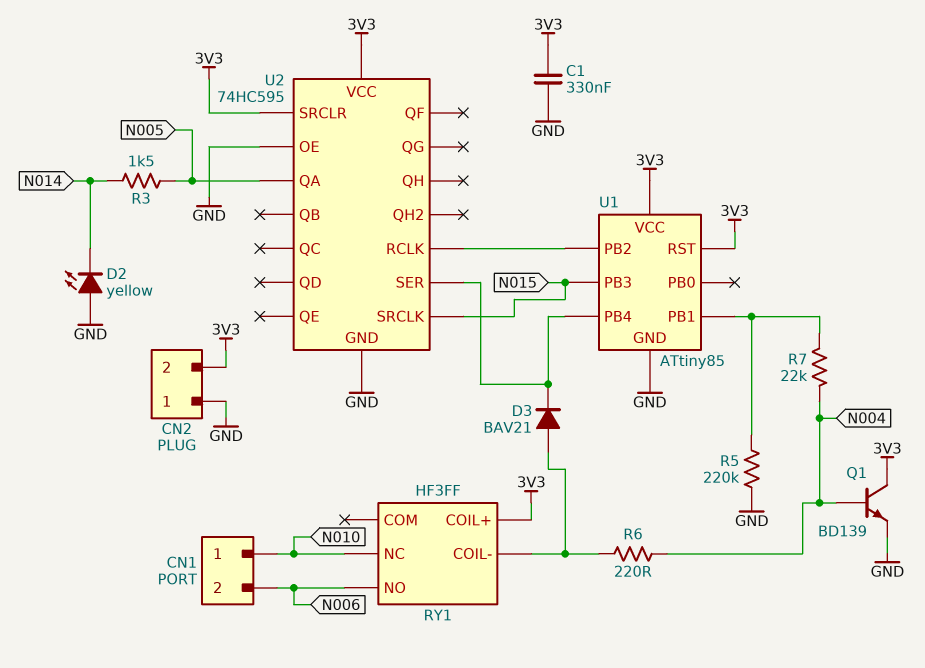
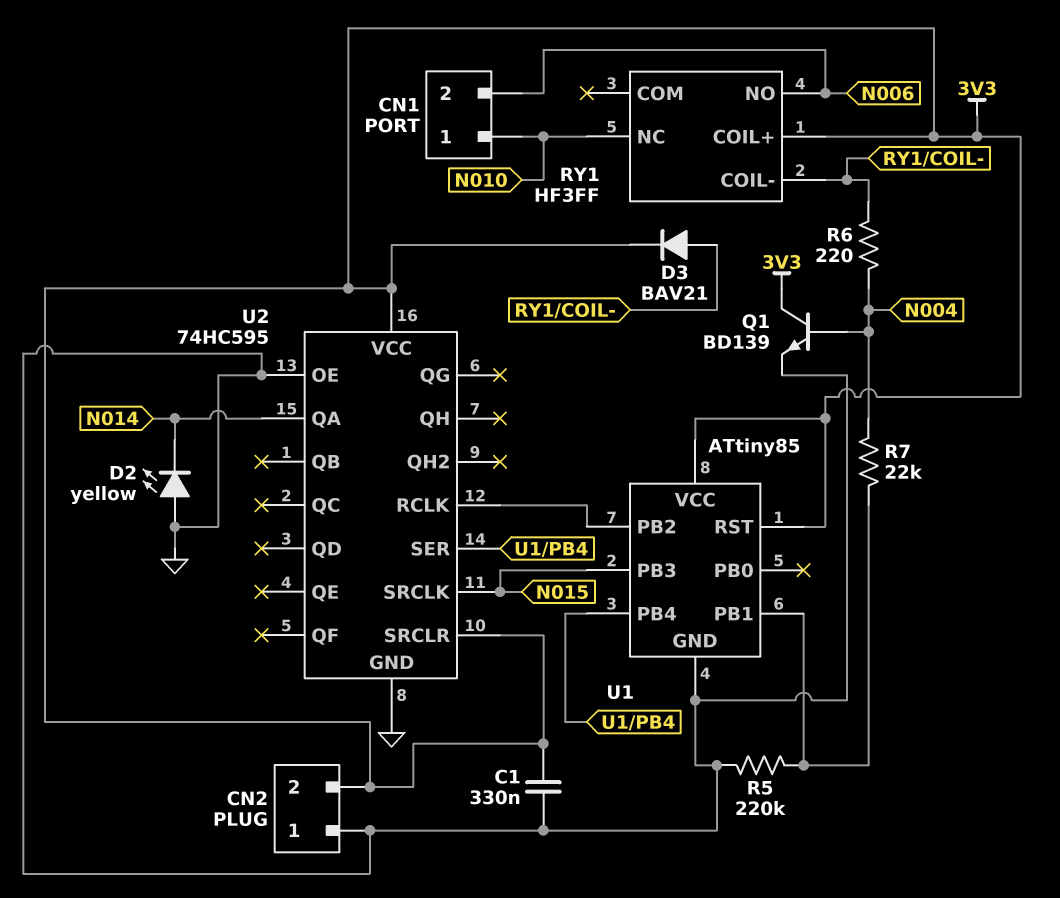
D3: diode BAV21 (A RY1/COIL-, K U1/PB4) -> diode BAV21 (A RY1/COIL-, K 3V3)
R3: 1.5k (N005, N014) -> none
U2 pin QA: N005 -> N014

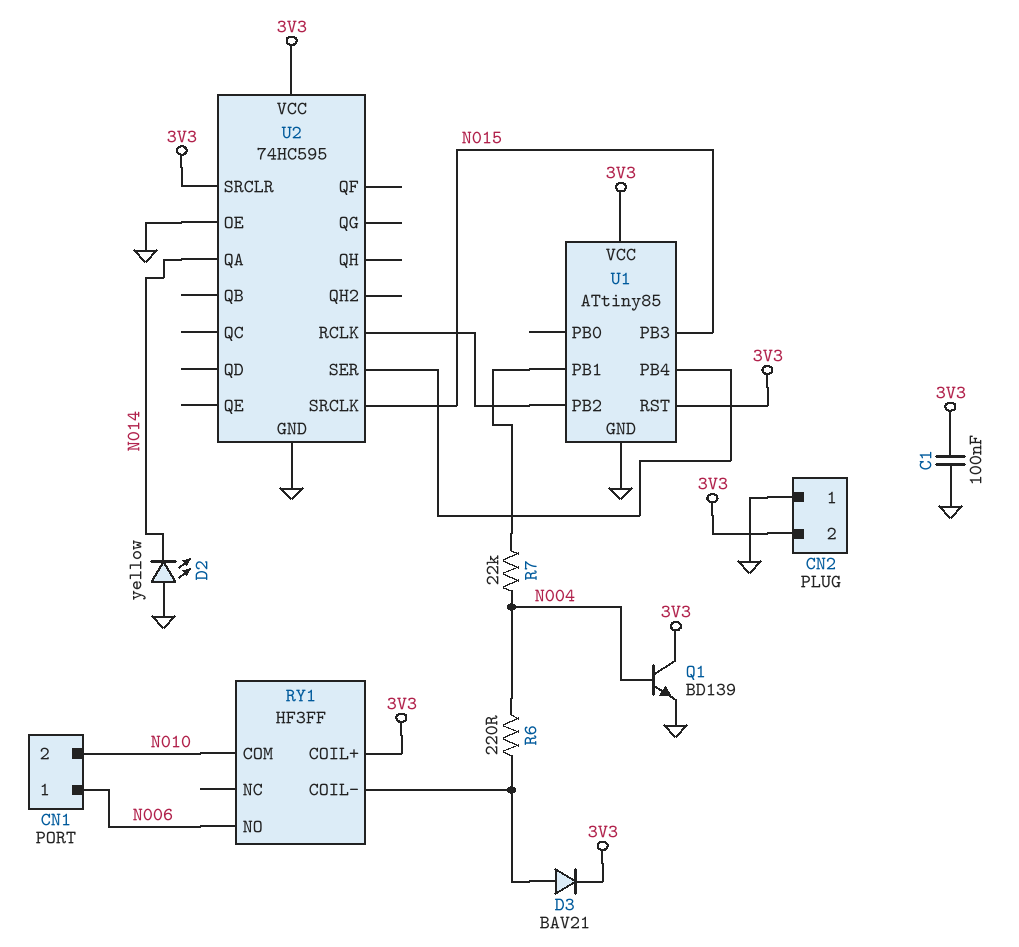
C1: 330nF (3V3, GND) -> 100nF (3V3, GND)
CN1 pin 1: N010 -> N006
CN1 pin 2: N006 -> N010
R5: 220k (GND, U1/PB1) -> none
RY1 pin COM: none -> N010
RY1 pin NC: N010 -> none

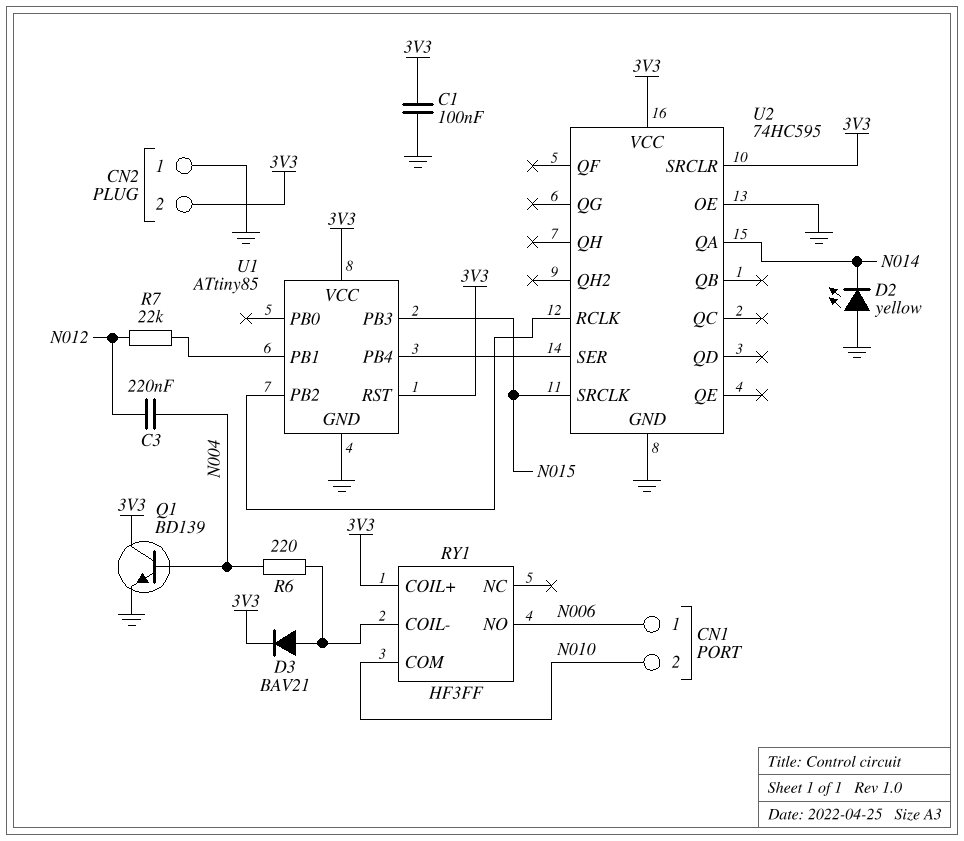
C3: none -> 220nF (N004, N012)
R7: 22k (N004, U1/PB1) -> 22k (N012, U1/PB1)

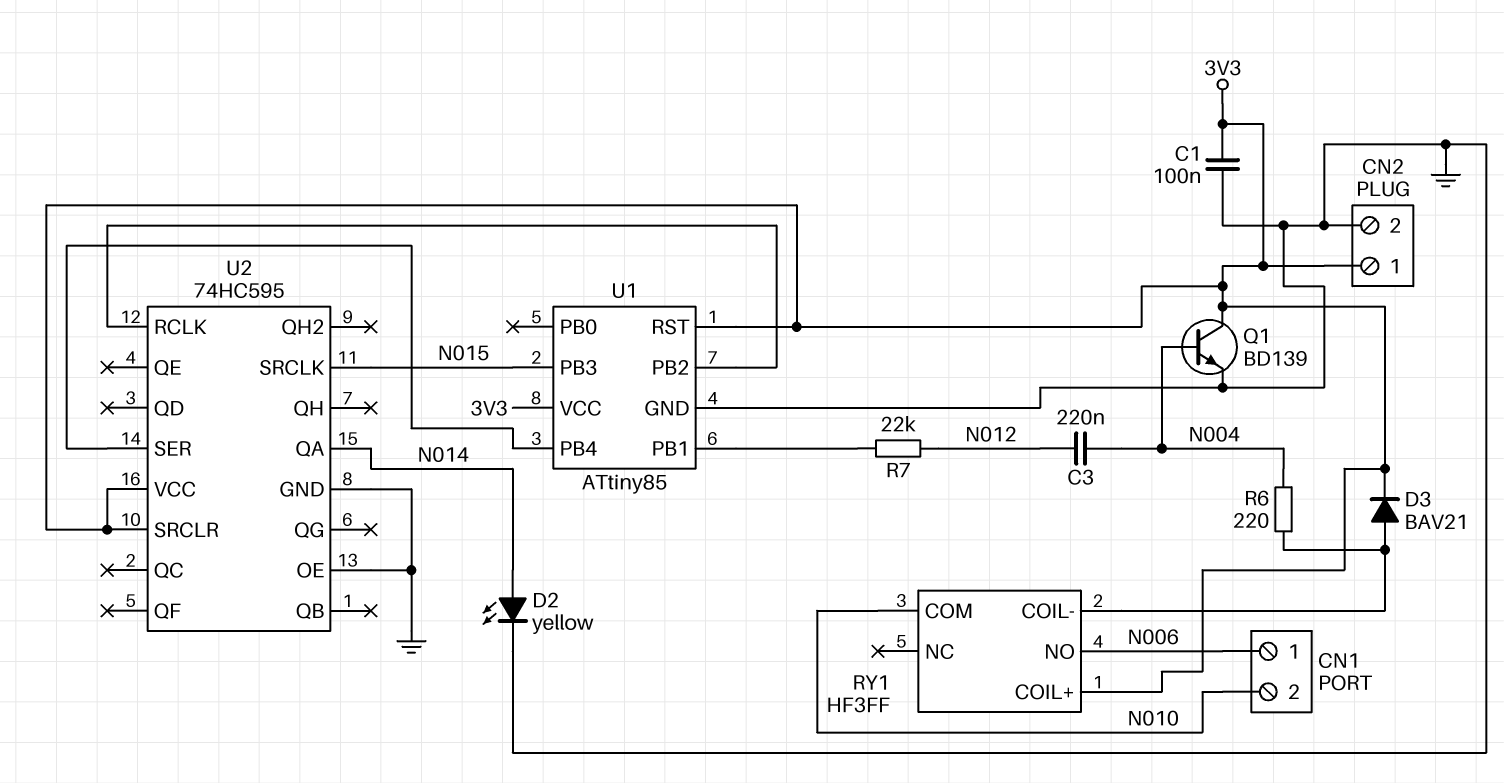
CN2 pin 1: GND -> 3V3
CN2 pin 2: 3V3 -> GND
D2: LED yellow (A GND, K N014) -> LED yellow (A N014, K GND)

